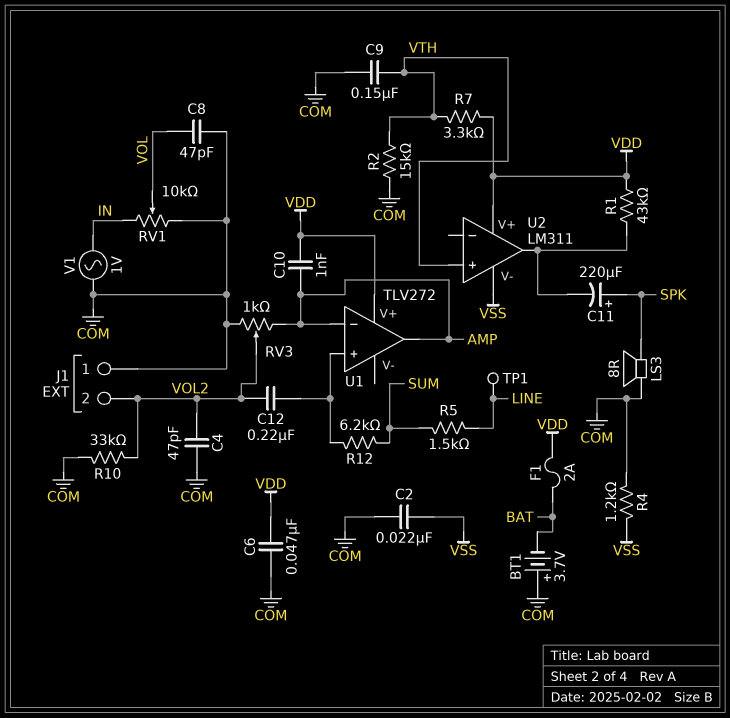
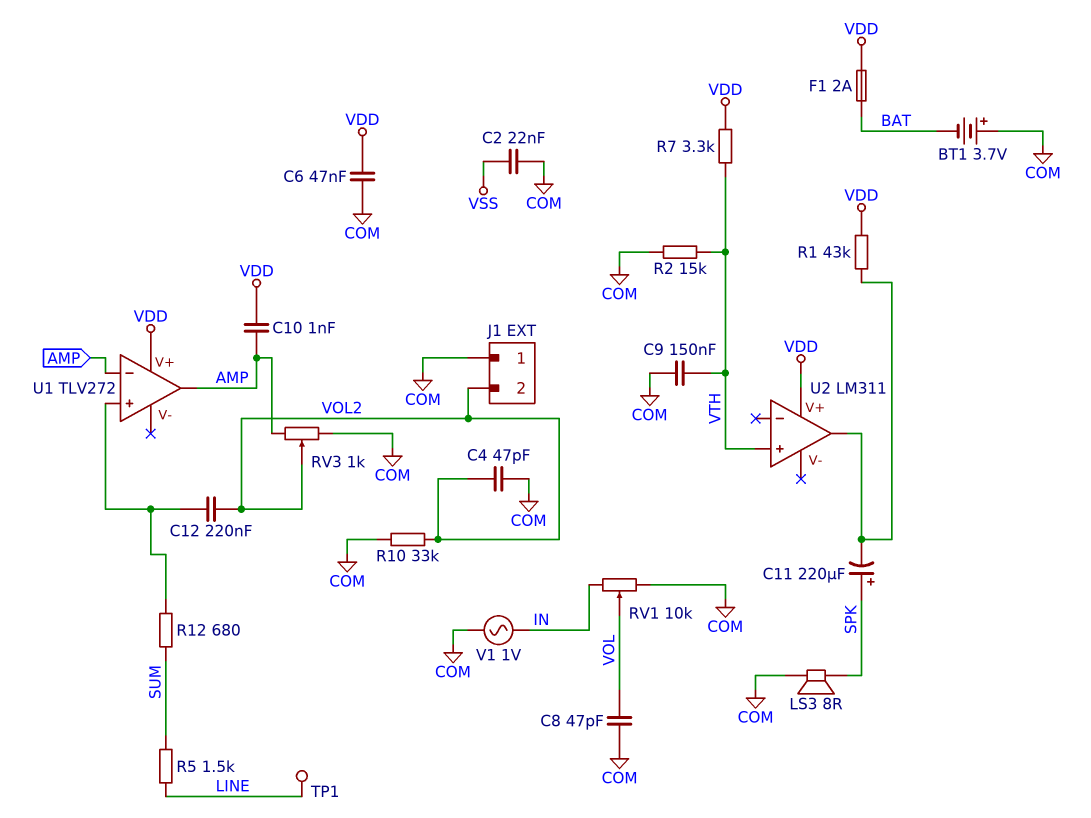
R4: 1.2k (COM, VSS) -> none
R12: 6.2k (SUM, U1/in+) -> 680 (SUM, U1/in+)
U2 pin V-: VSS -> none

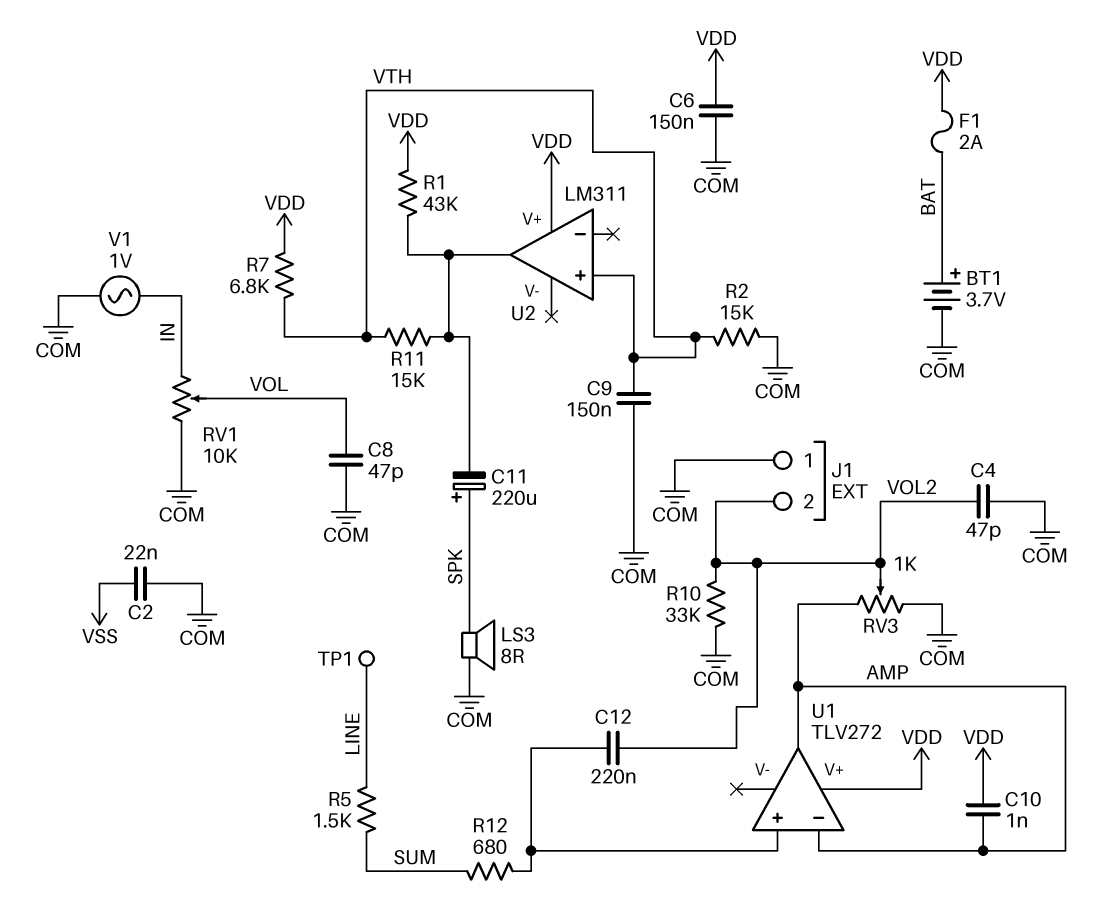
BT1: 3.7V (plus COM, minus BAT) -> 3.7V (plus BAT, minus COM)
C6: 47nF (COM, VDD) -> 150nF (COM, VDD)
R7: 3.3k (VDD, VTH) -> 6.8k (VDD, VTH)
R11: none -> 15k (U2/out, VTH)

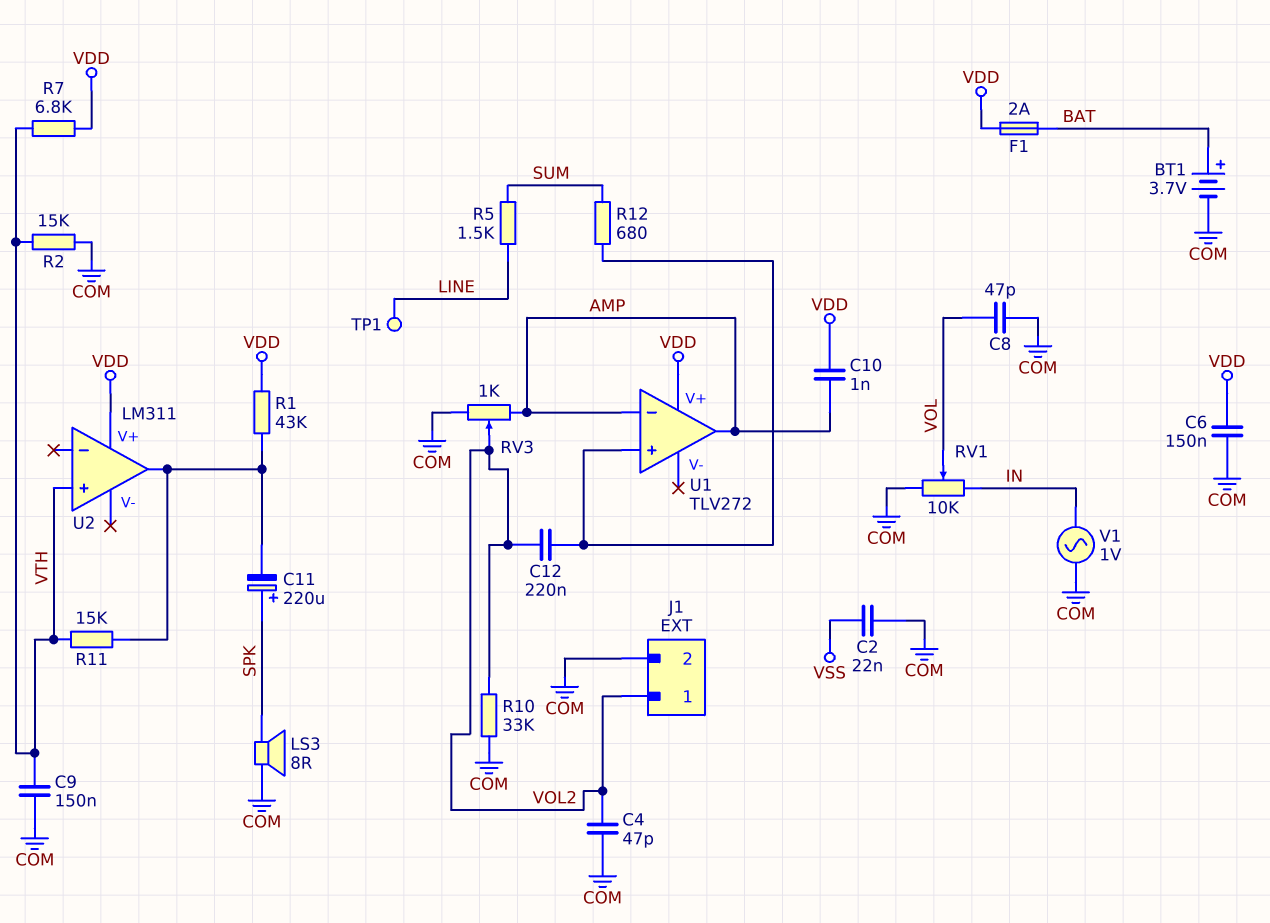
J1 pin 1: COM -> VOL2
J1 pin 2: VOL2 -> COM

